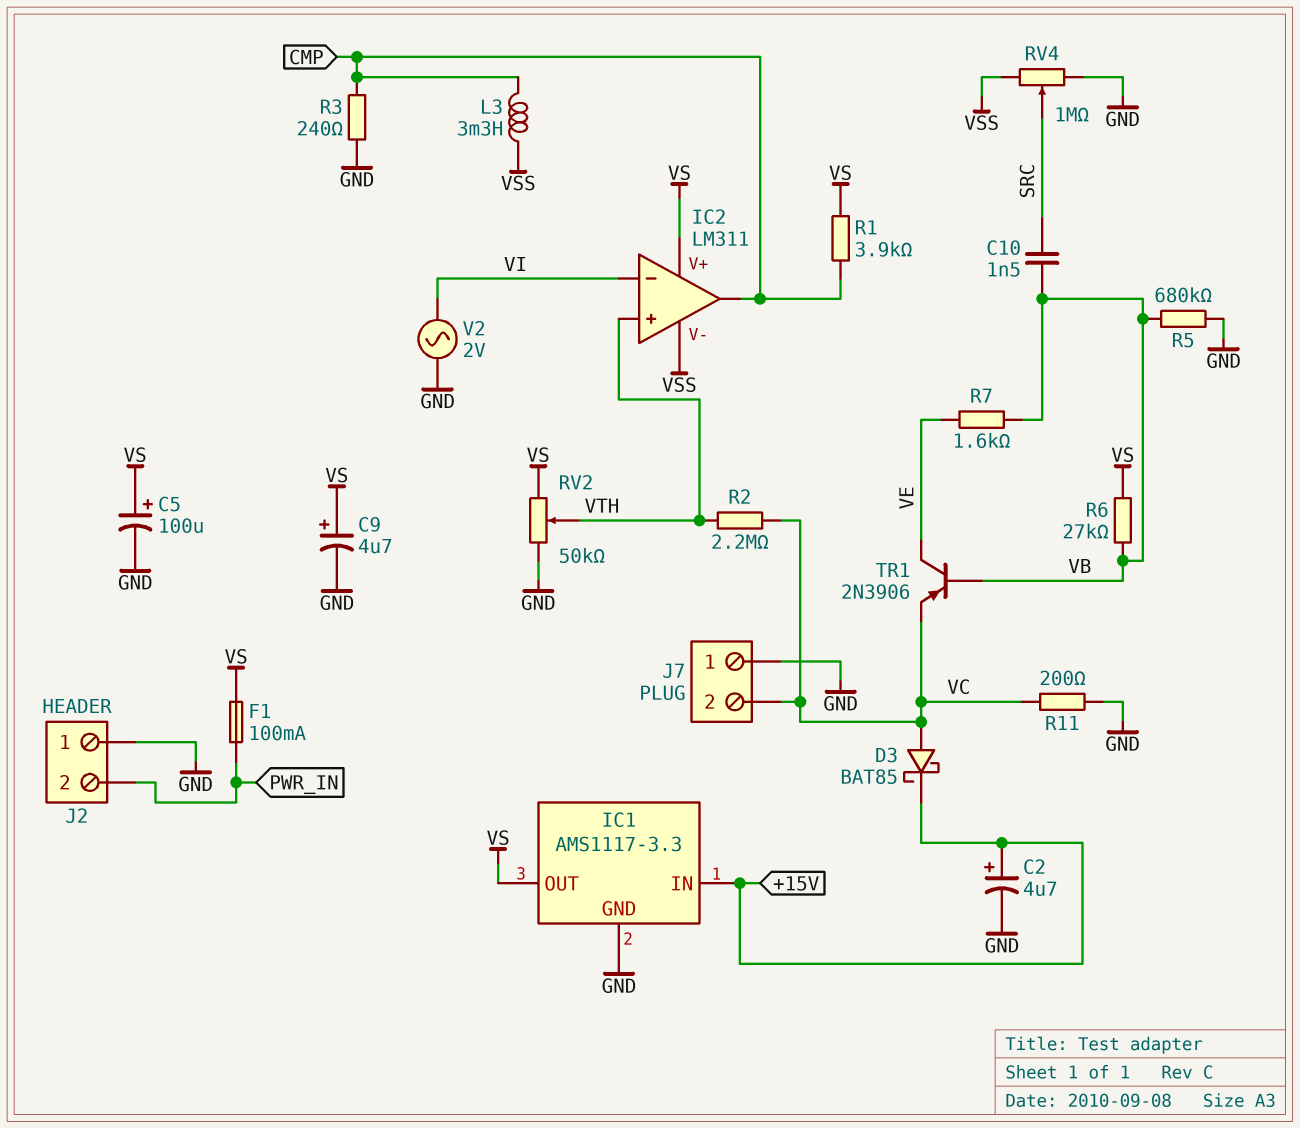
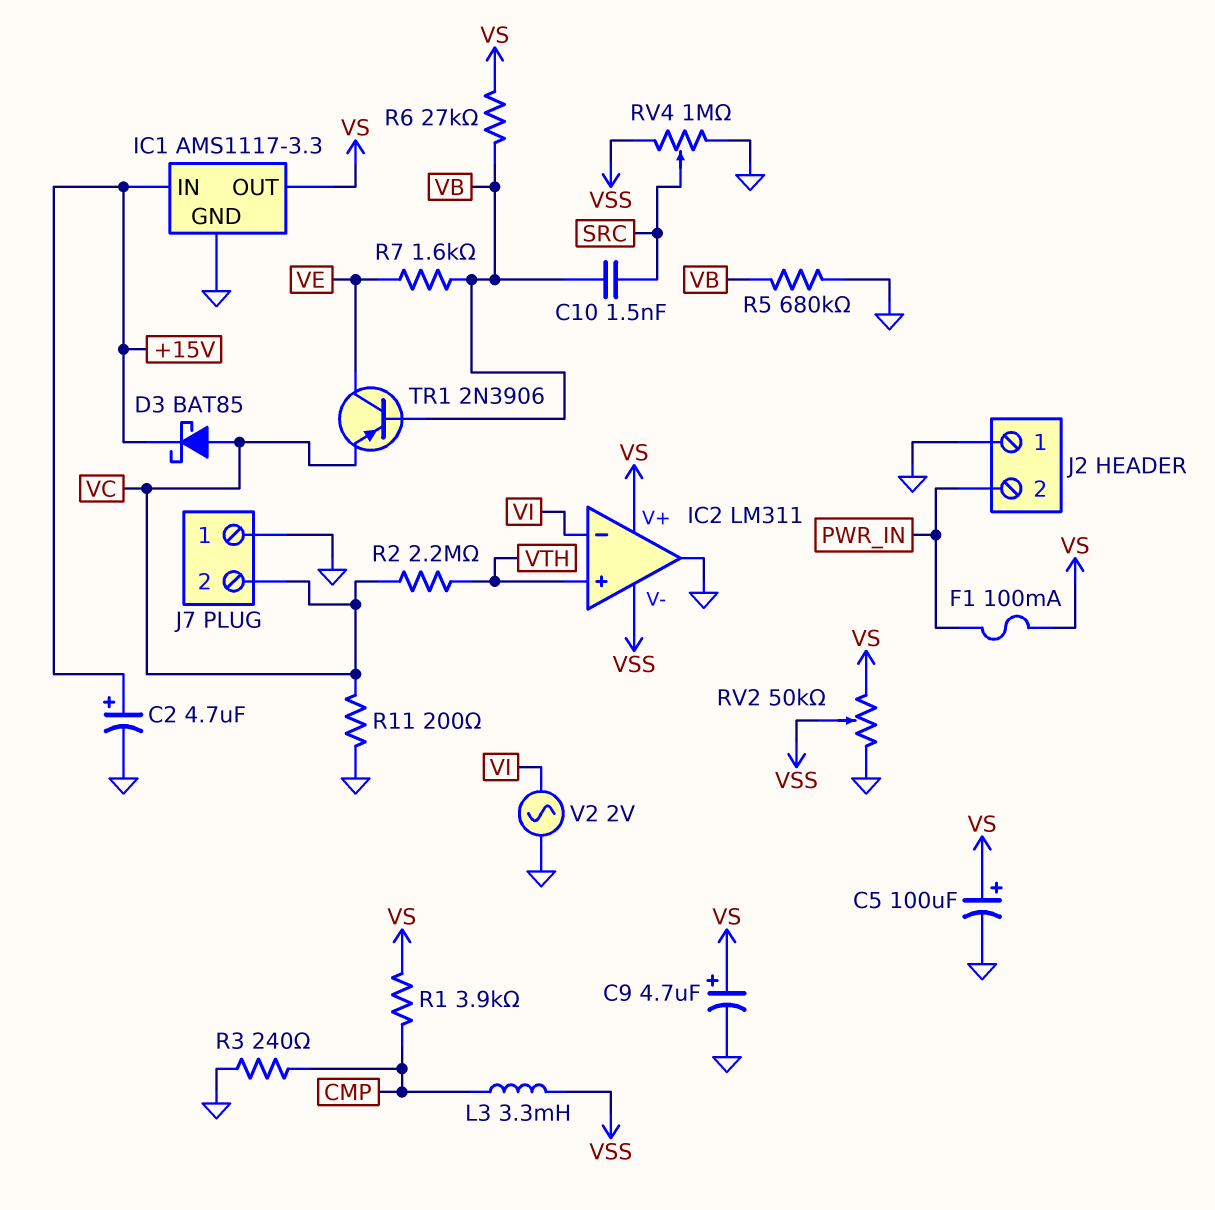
IC2 pin out: CMP -> GND
RV2: 50k (GND, VS, wiper VTH) -> 50k (GND, VS, wiper VSS)

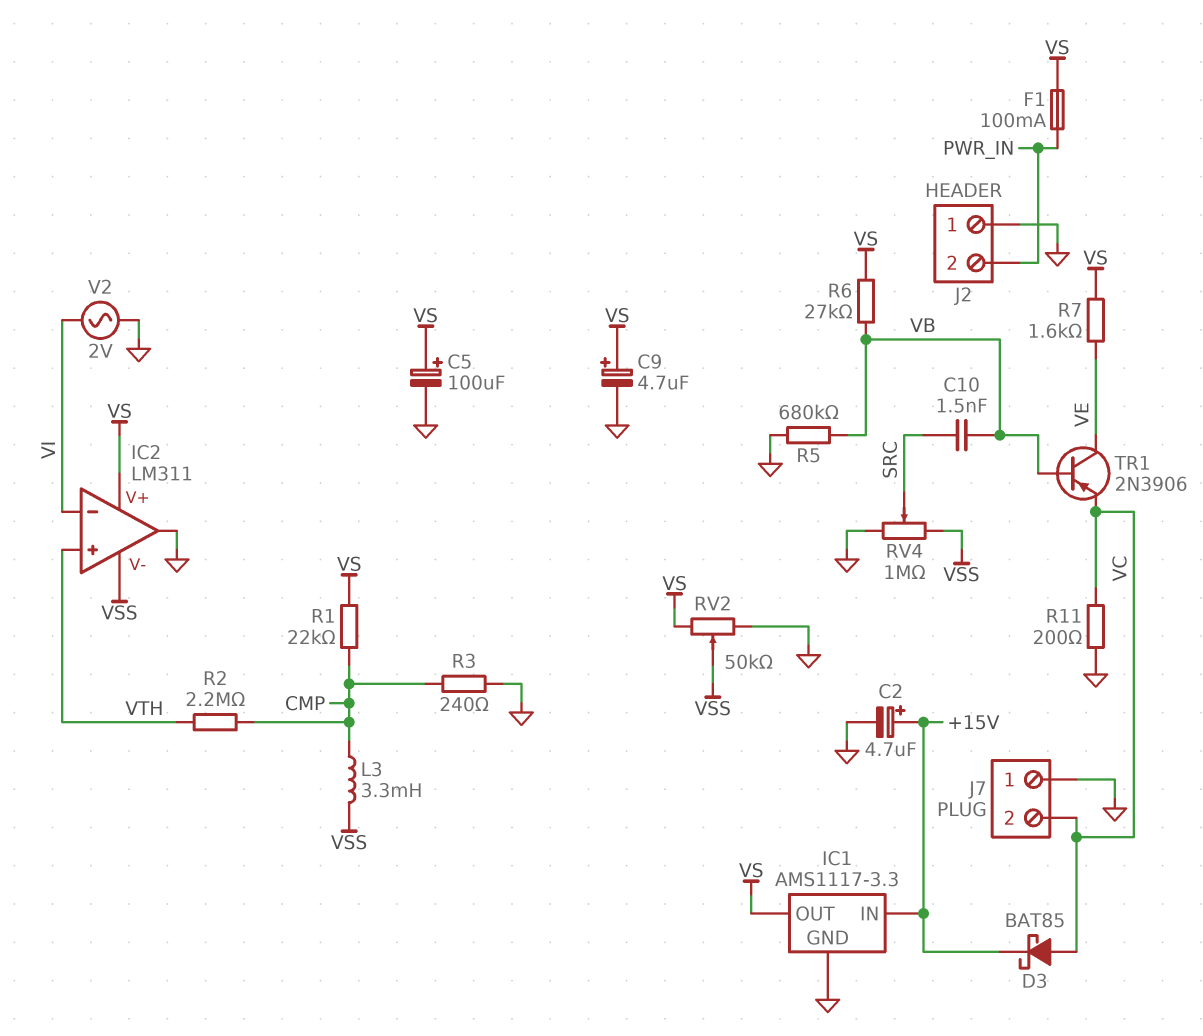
R1: 3.9k (CMP, VS) -> 22k (CMP, VS)
R2: 2.2M (VC, VTH) -> 2.2M (CMP, VTH)
R7: 1.6k (VB, VE) -> 1.6k (VE, VS)

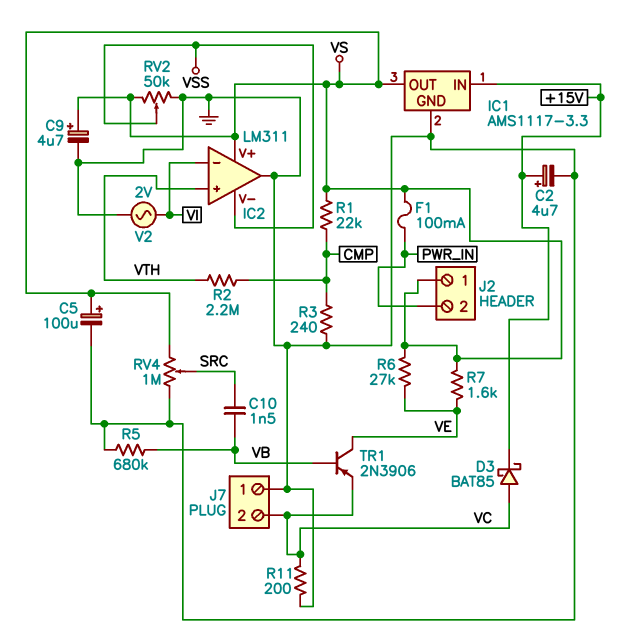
J2 pin 1: GND -> VS
L3: 3.3mH (CMP, VSS) -> none
R6: 27k (VB, VS) -> 27k (VE, VS)
RV4: 1M (GND, VSS, wiper SRC) -> 1M (GND, VS, wiper SRC)

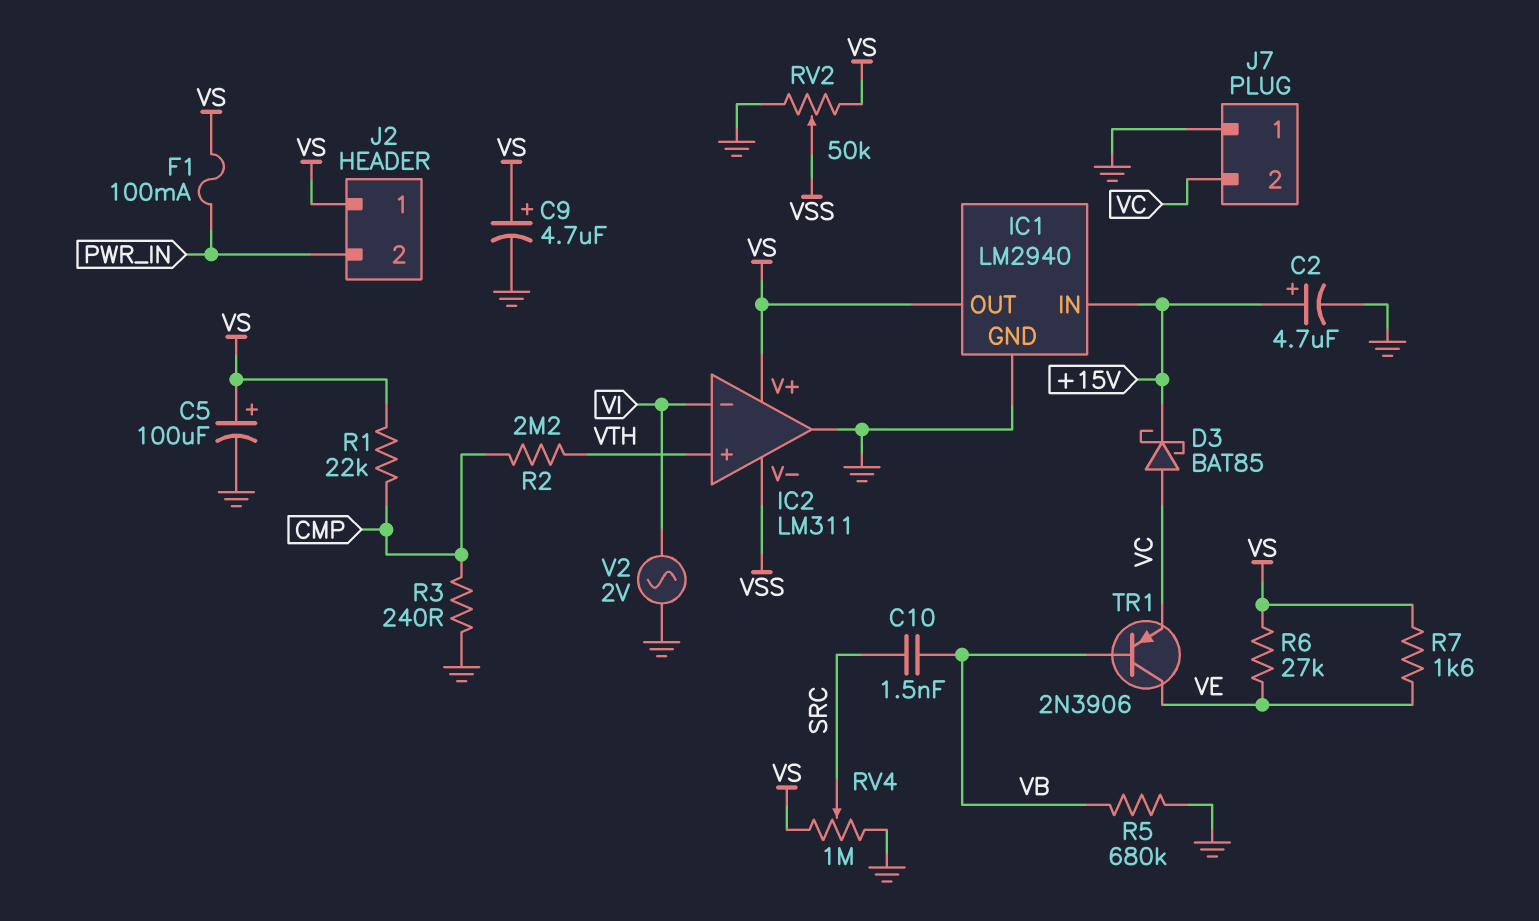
IC1: AMS1117-3.3 -> LM2940
R11: 200 (GND, VC) -> none

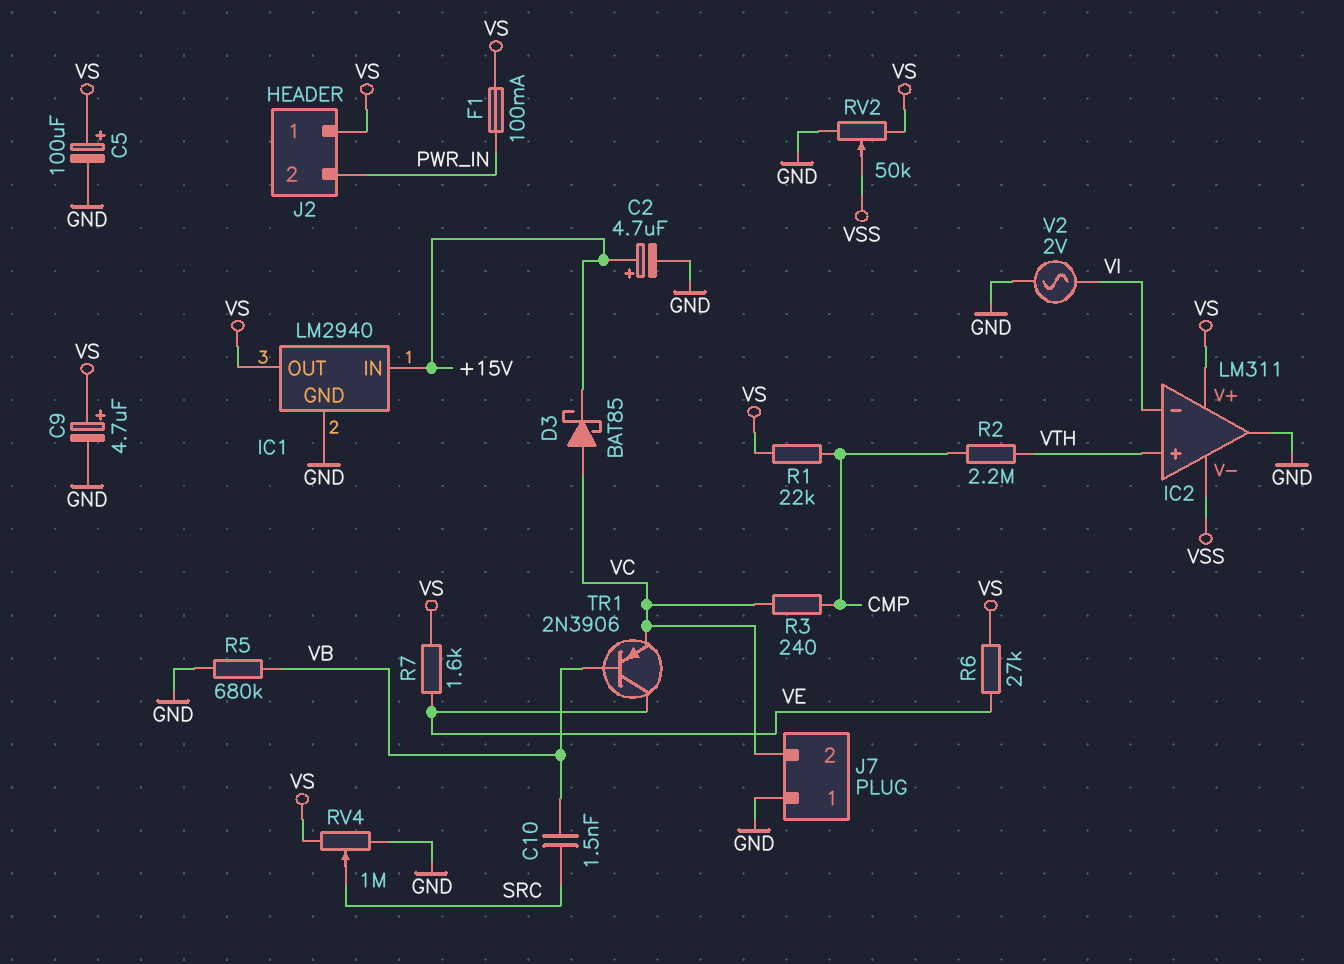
R3: 240 (CMP, GND) -> 240 (CMP, VC)

